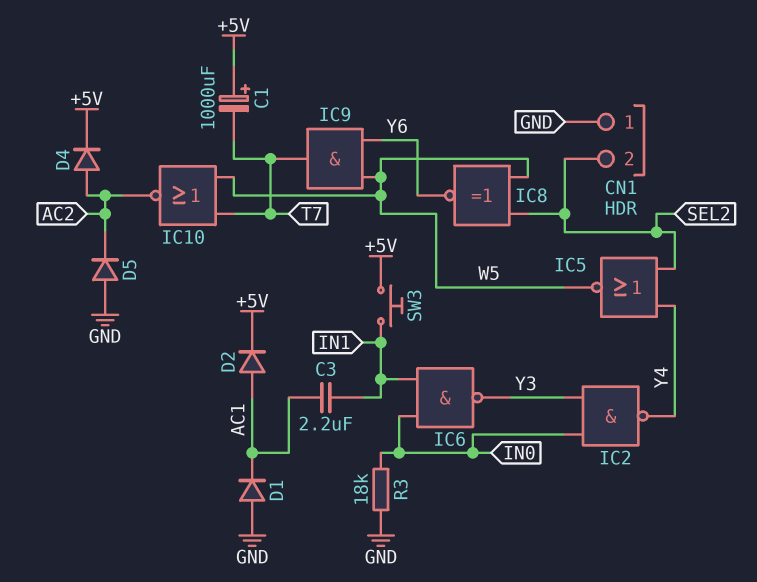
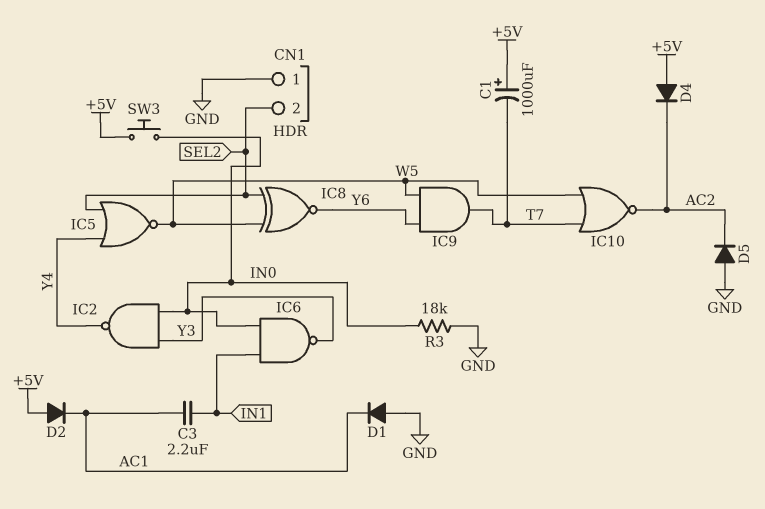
D2: diode (A AC1, K +5V) -> diode (A +5V, K AC1)
D4: diode (A AC2, K +5V) -> diode (A +5V, K AC2)
SW3: button (+5V, IN1) -> button (+5V, IN0)

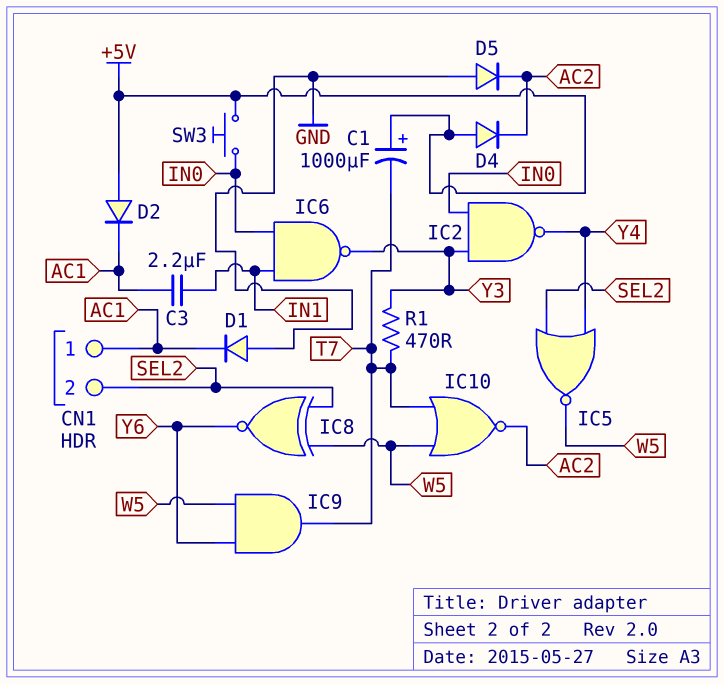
CN1 pin 1: GND -> AC1
R1: none -> 470 (T7, Y3)
R3: 18k (GND, IN0) -> none

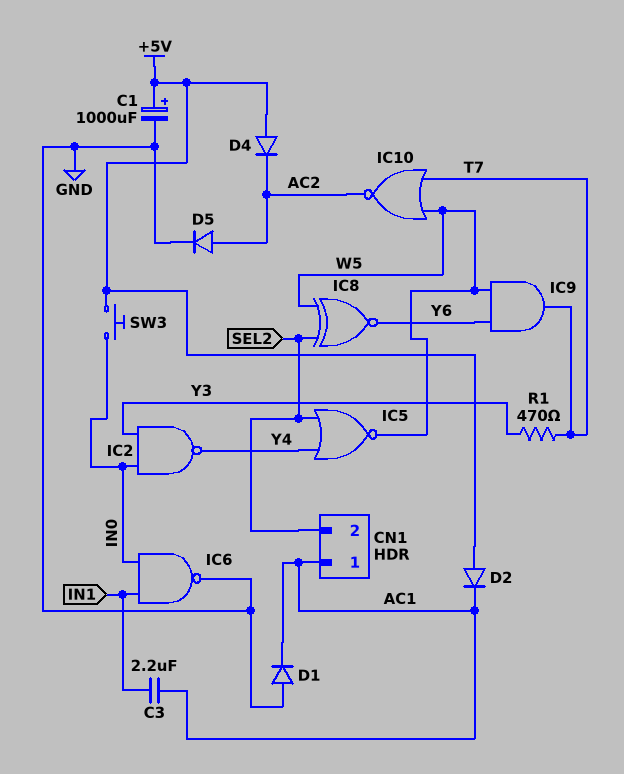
C1: 1000uF (plus +5V, minus T7) -> 1000uF (plus +5V, minus GND)
D5: diode (A GND, K AC2) -> diode (A AC2, K GND)
IC6: NAND (in IN0, in IN1, out Y3) -> NAND (in IN0, in IN1, out GND)

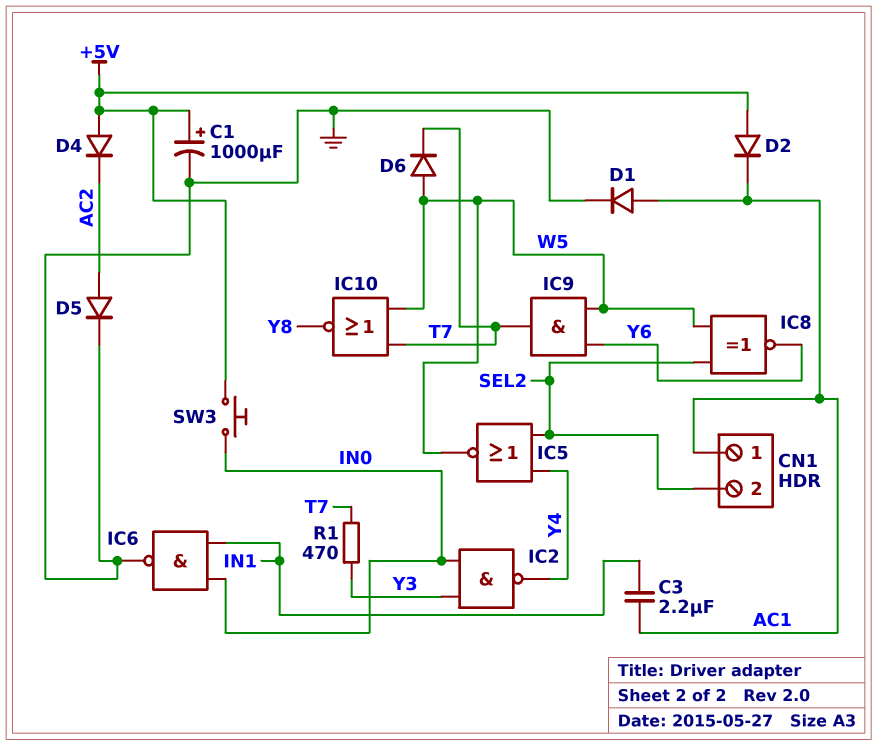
D1: diode (A GND, K AC1) -> diode (A AC1, K GND)
D6: none -> diode (A W5, K T7)
IC10: NOR (in T7, in W5, out AC2) -> NOR (in T7, in W5, out Y8)

